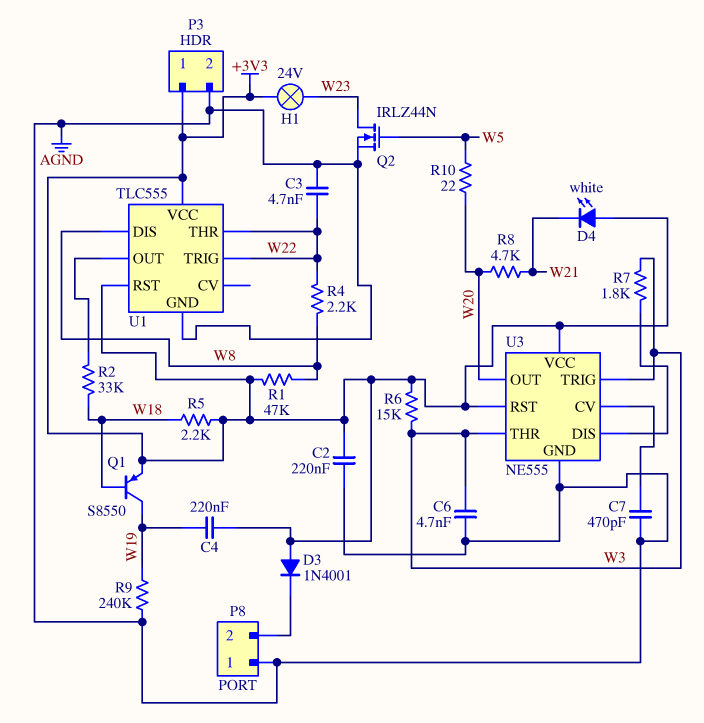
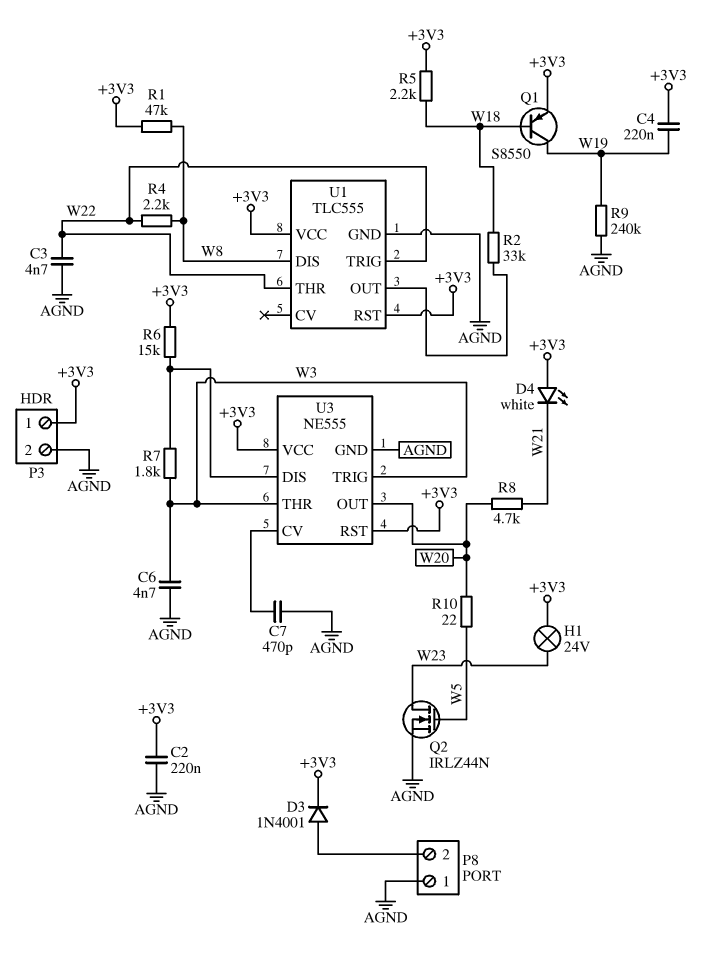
D3: diode 1N4001 (A +3V3, K P8/2) -> diode 1N4001 (A P8/2, K +3V3)
R6: 15k (+3V3, W3) -> 15k (+3V3, U3/DIS)

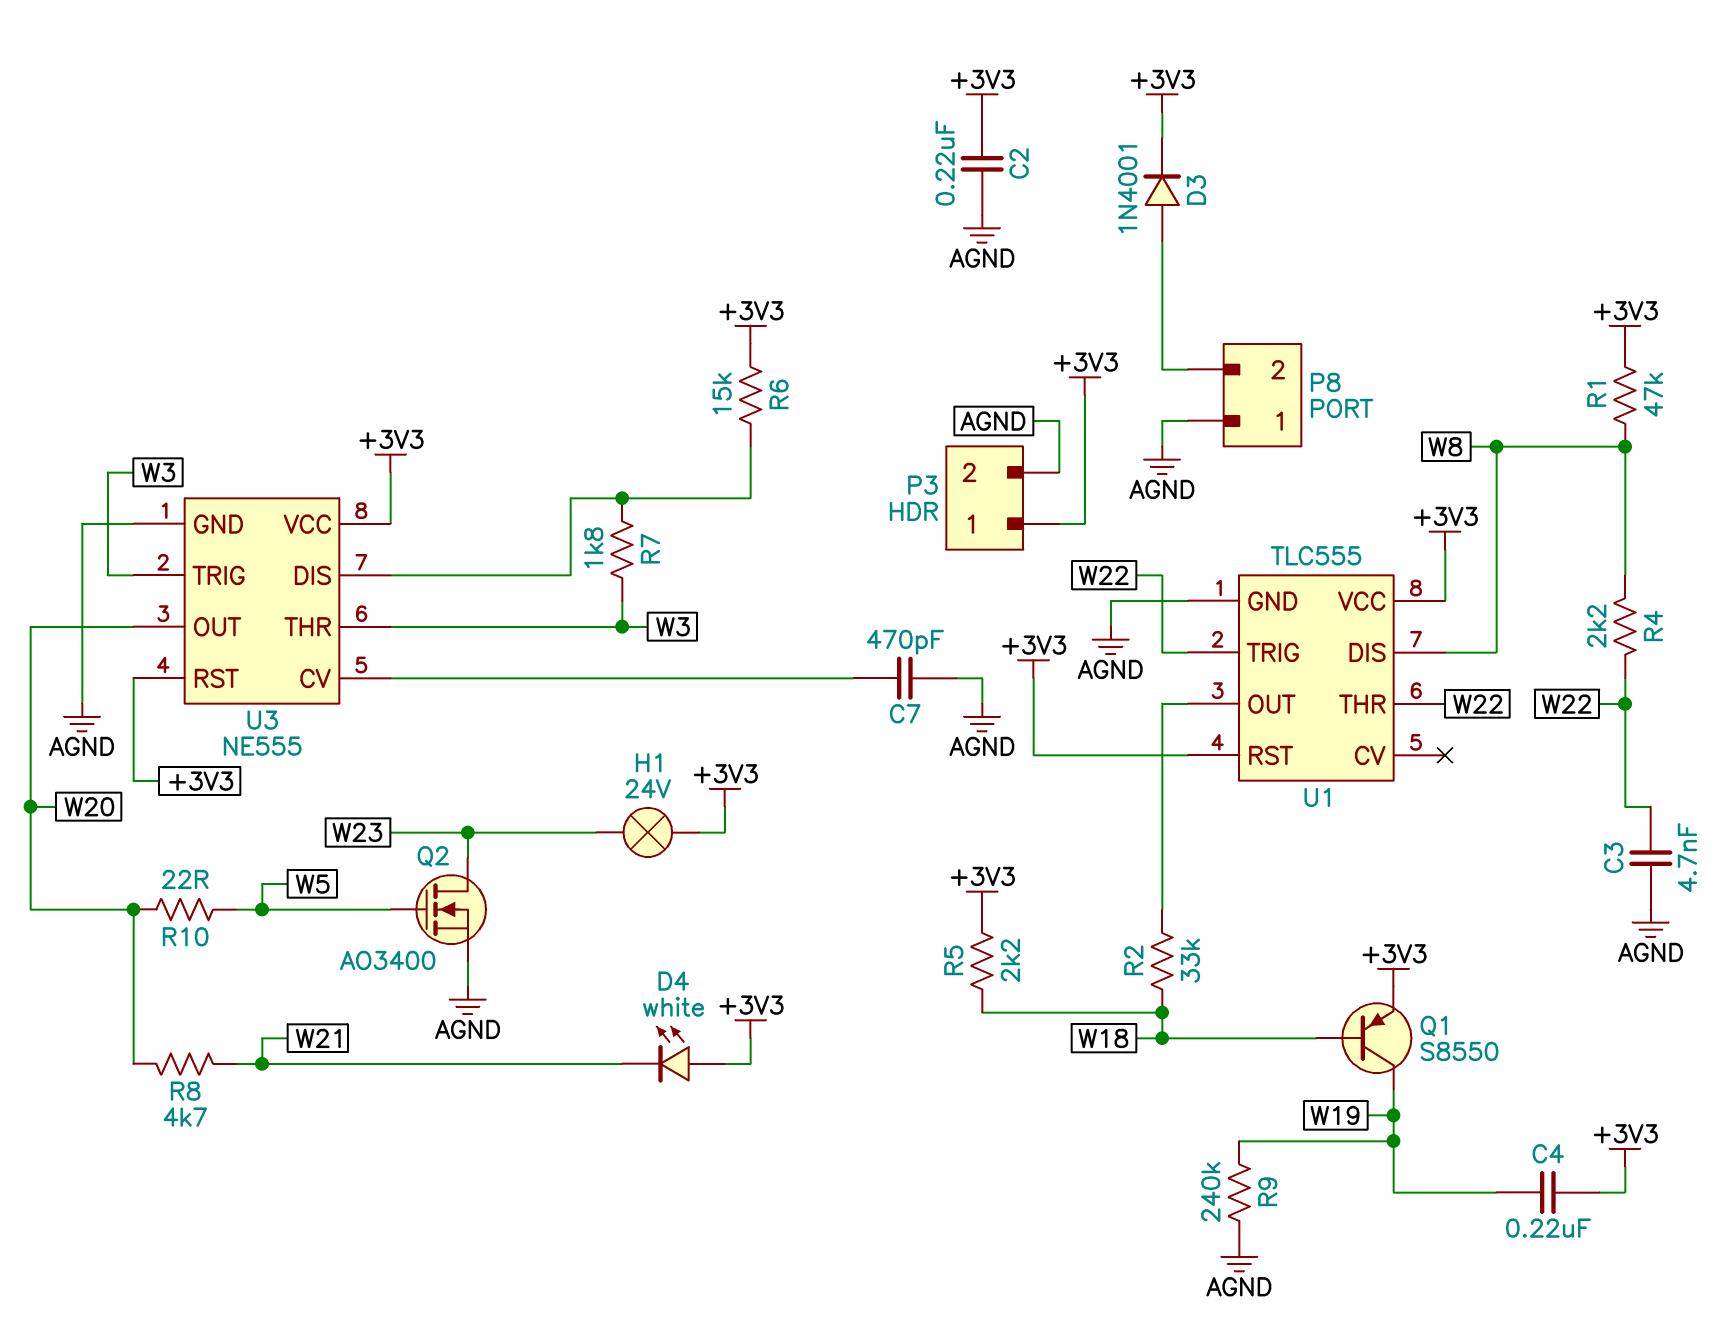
C6: 4.7nF (AGND, W3) -> none
Q2: NMOS IRLZ44N (G W5, D W23, S AGND) -> NMOS AO3400 (G W5, D W23, S AGND)

